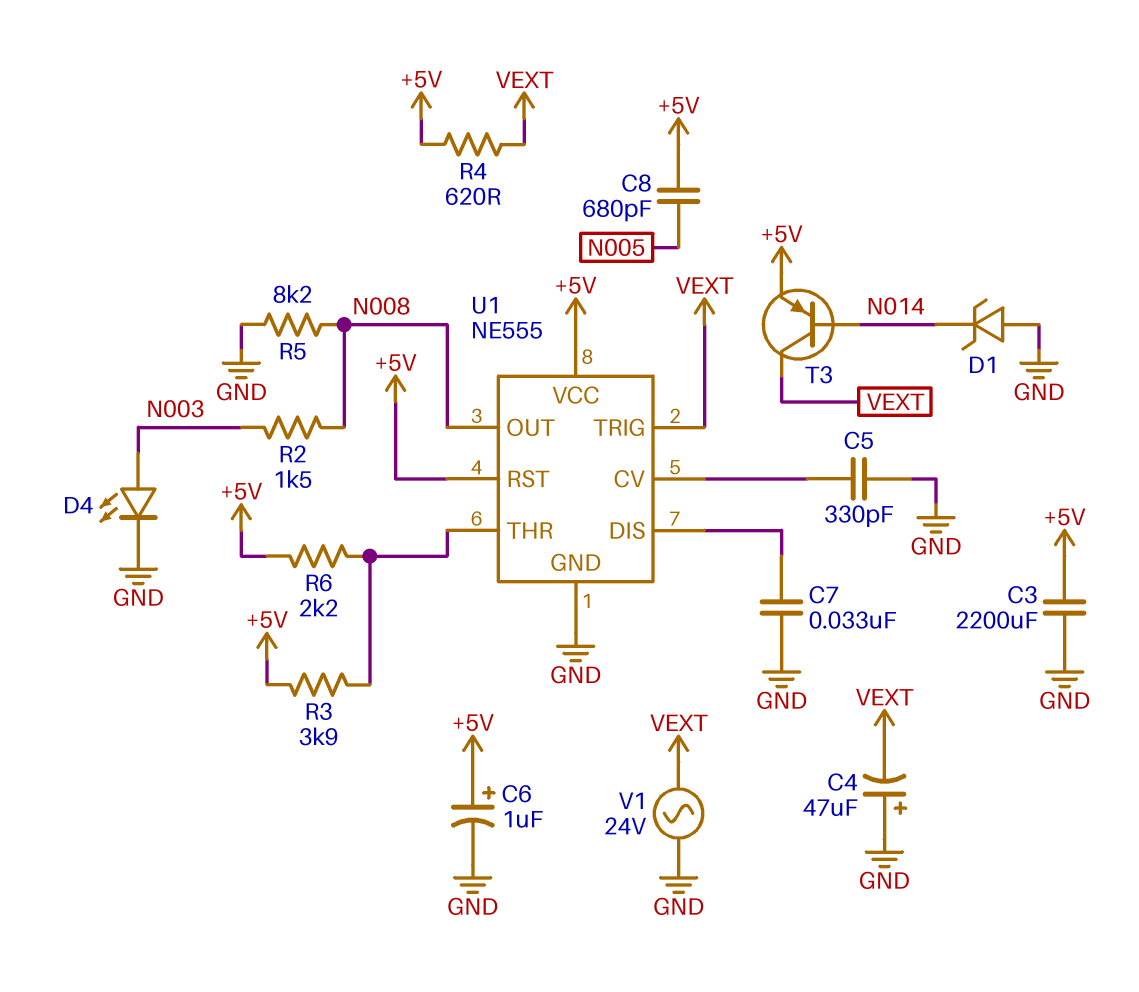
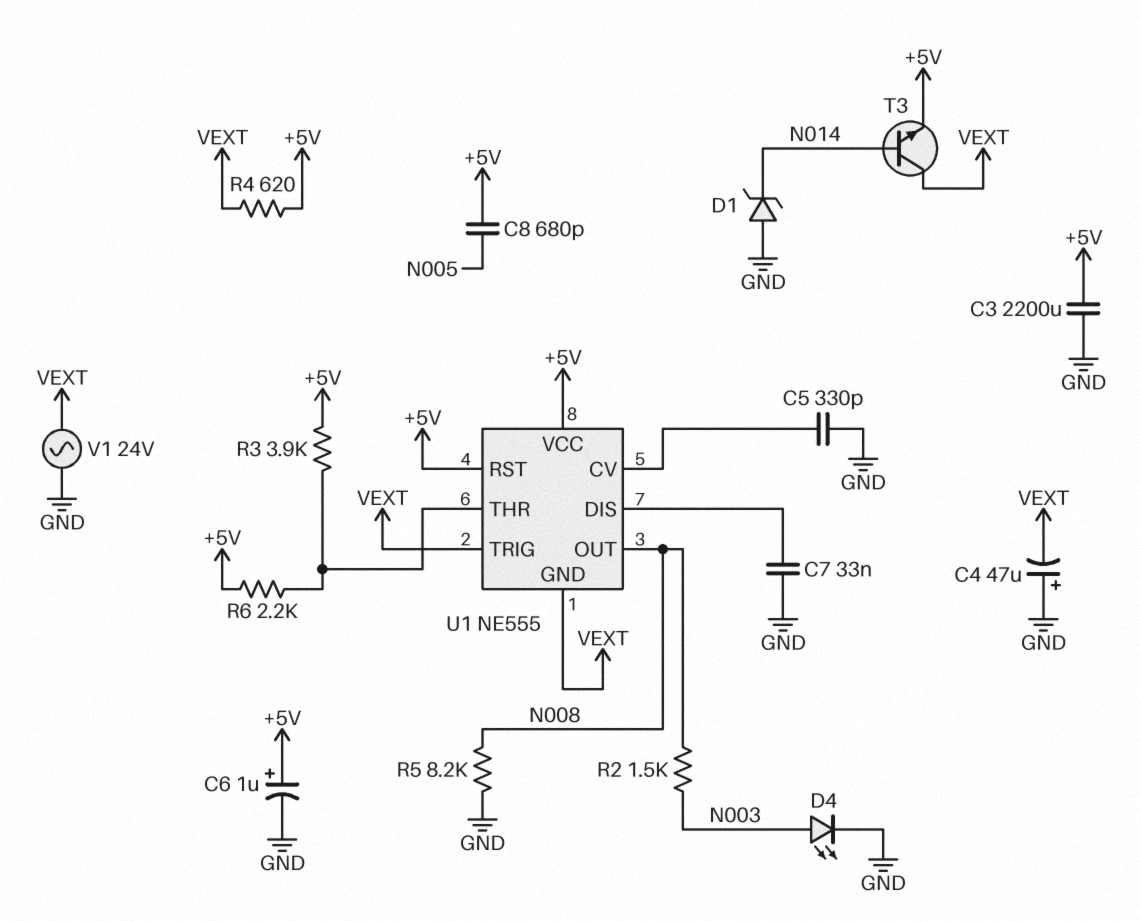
T3: PNP (B N014, C VEXT, E +5V) -> NPN (B N014, C VEXT, E +5V)
U1 pin GND: GND -> VEXT

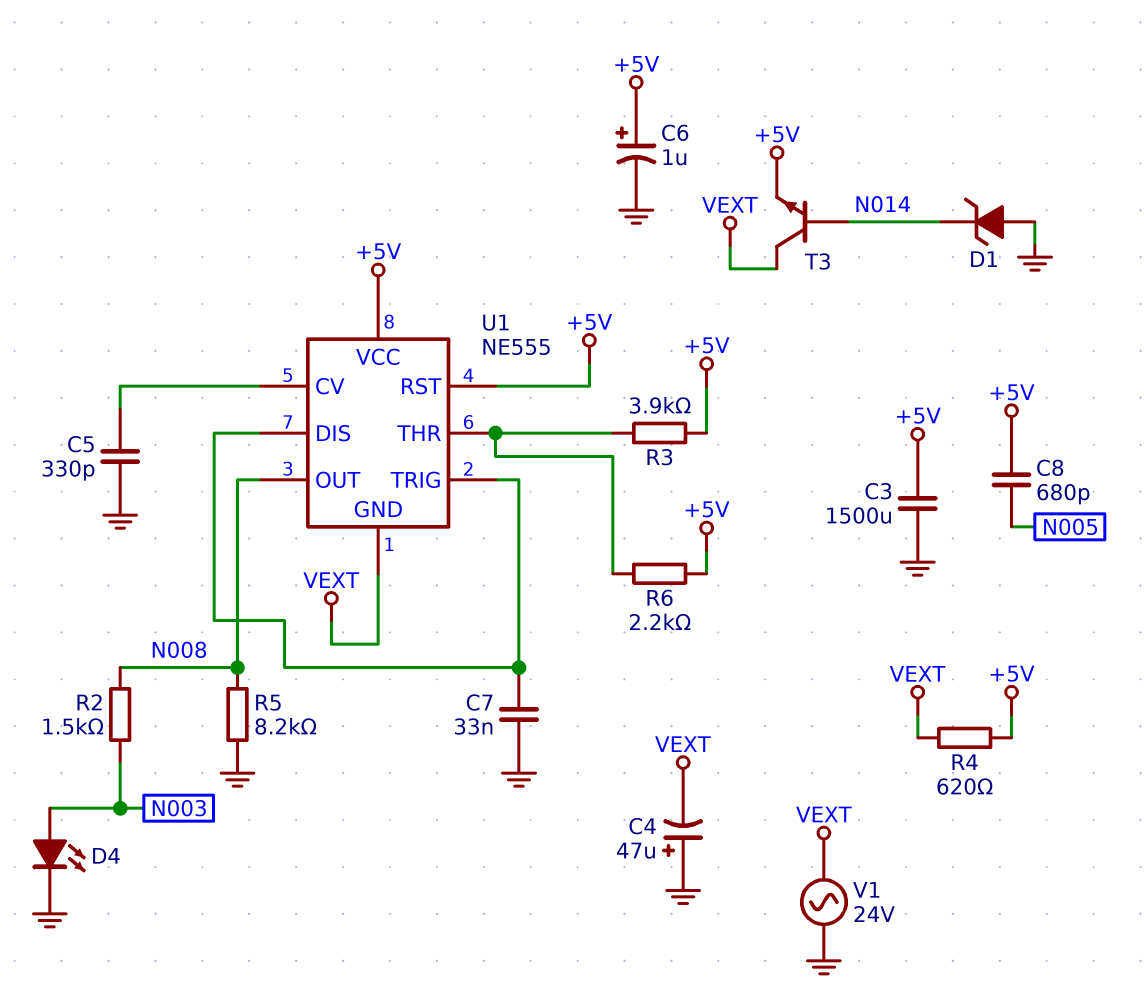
C3: 2200uF (+5V, GND) -> 1500uF (+5V, GND)
U1 pin TRIG: VEXT -> U1/DIS

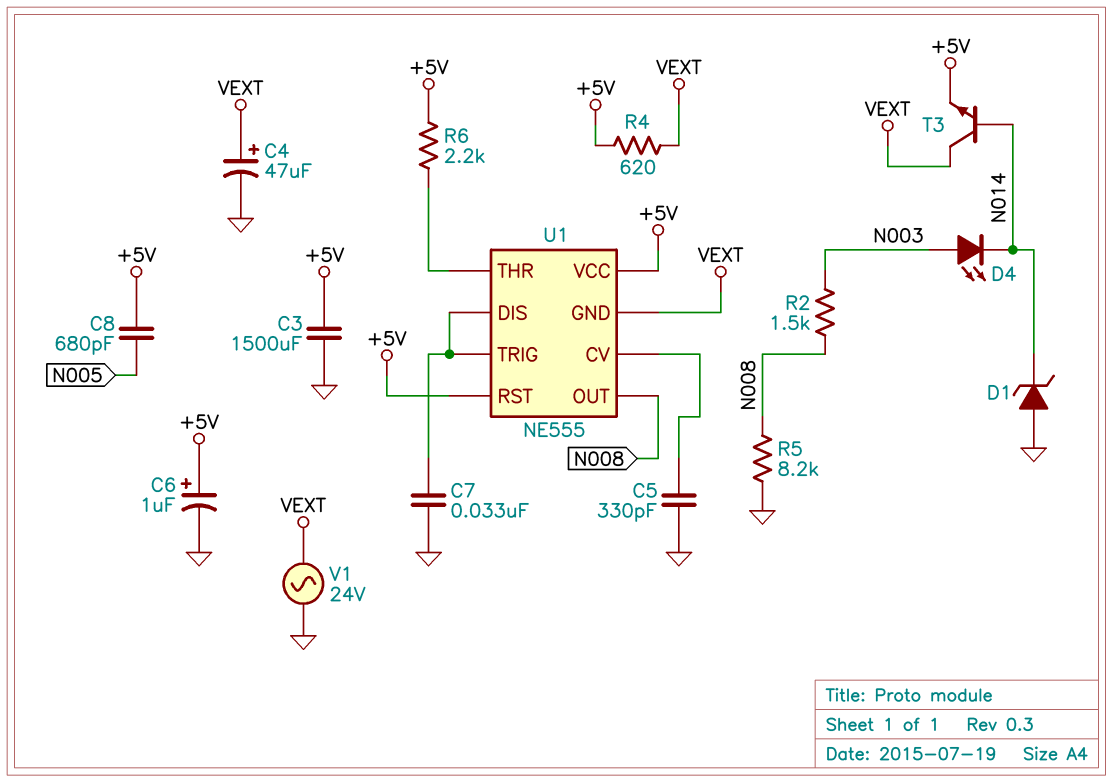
C4: 47uF (plus GND, minus VEXT) -> 47uF (plus VEXT, minus GND)
D4: LED (A N003, K GND) -> LED (A N003, K N014)
R3: 3.9k (+5V, U1/THR) -> none

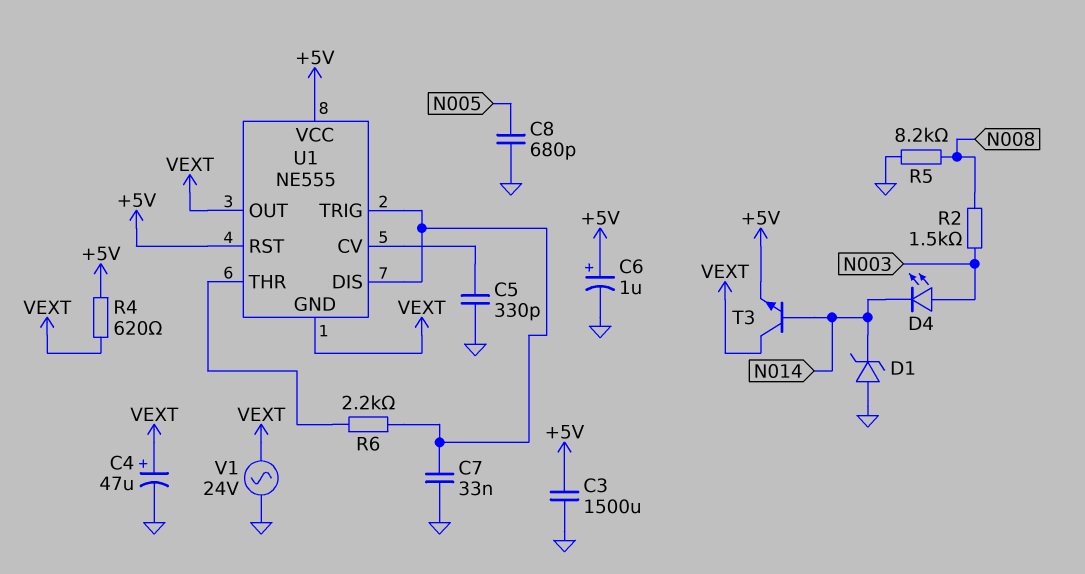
C8: 680pF (+5V, N005) -> 680pF (GND, N005)
R6: 2.2k (+5V, U1/THR) -> 2.2k (U1/DIS, U1/THR)
U1 pin OUT: N008 -> VEXT

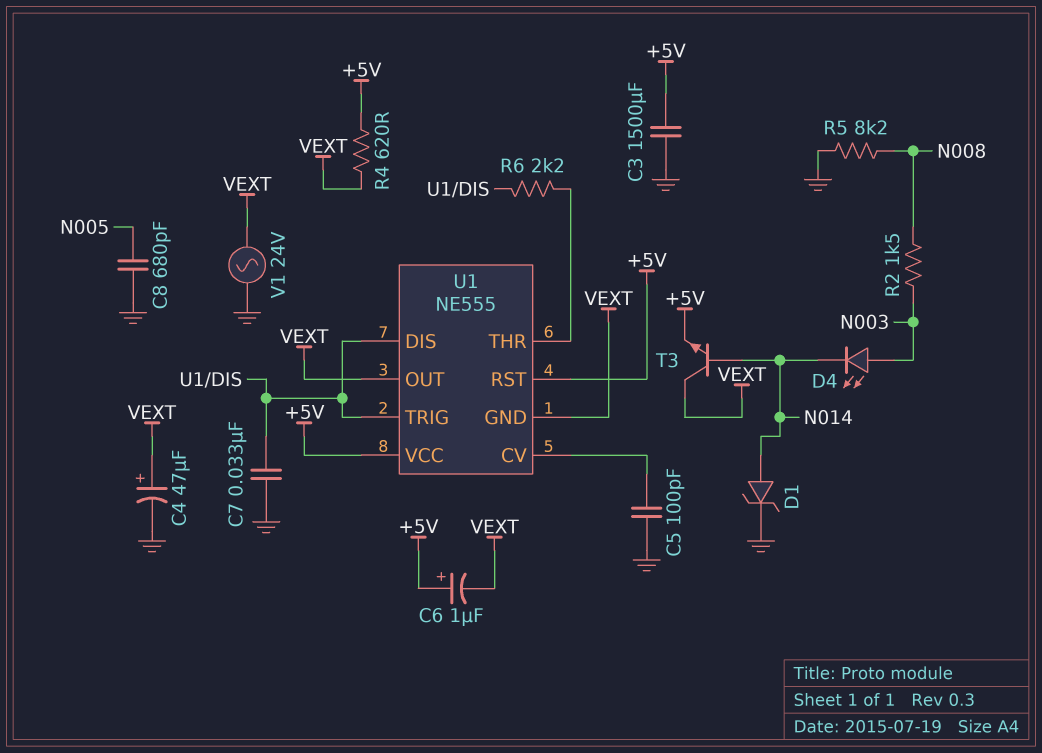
C5: 330pF (GND, U1/CV) -> 100pF (GND, U1/CV)
C6: 1uF (plus +5V, minus GND) -> 1uF (plus +5V, minus VEXT)
D1: zener (A GND, K N014) -> zener (A N014, K GND)

